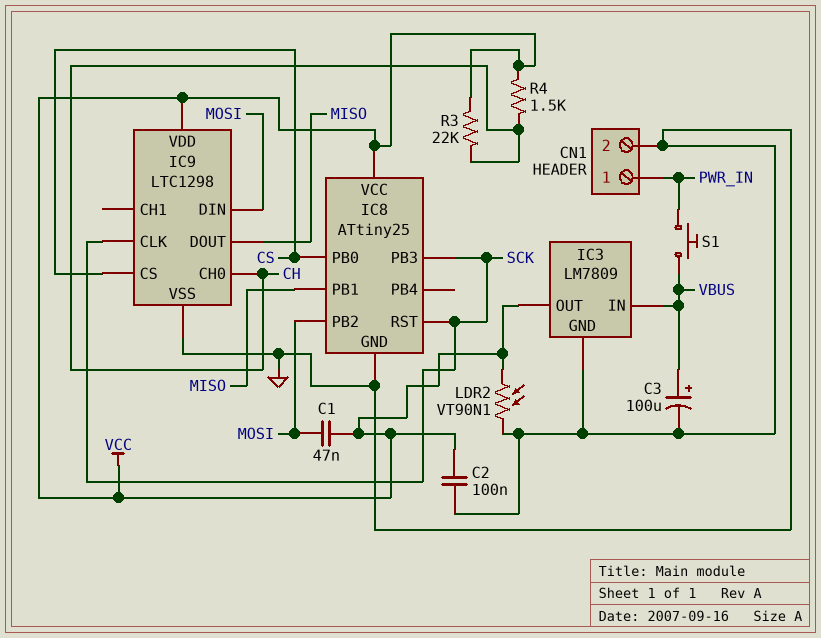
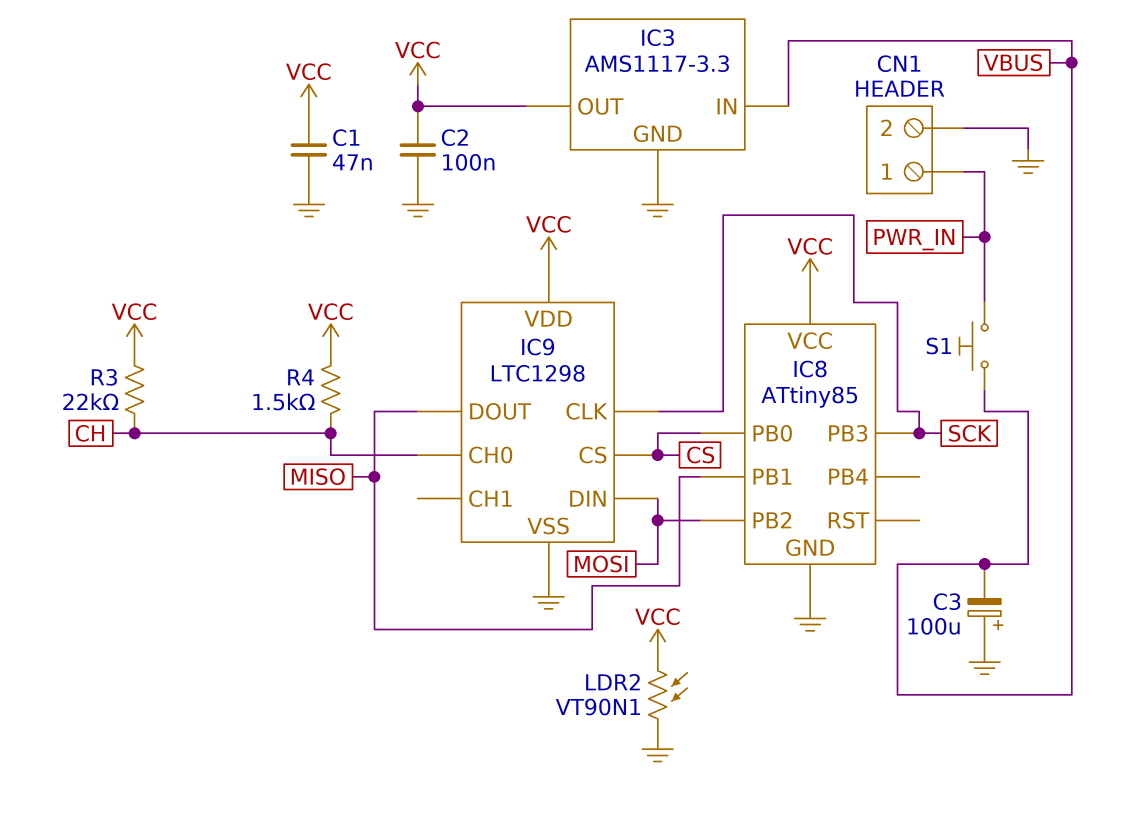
C1: 47nF (MOSI, VCC) -> 47nF (GND, VCC)
C3: 100uF (plus VBUS, minus GND) -> 100uF (plus GND, minus VBUS)
IC3: LM7809 -> AMS1117-3.3
IC8: ATtiny25 -> ATtiny85
IC8 pin RST: SCK -> none

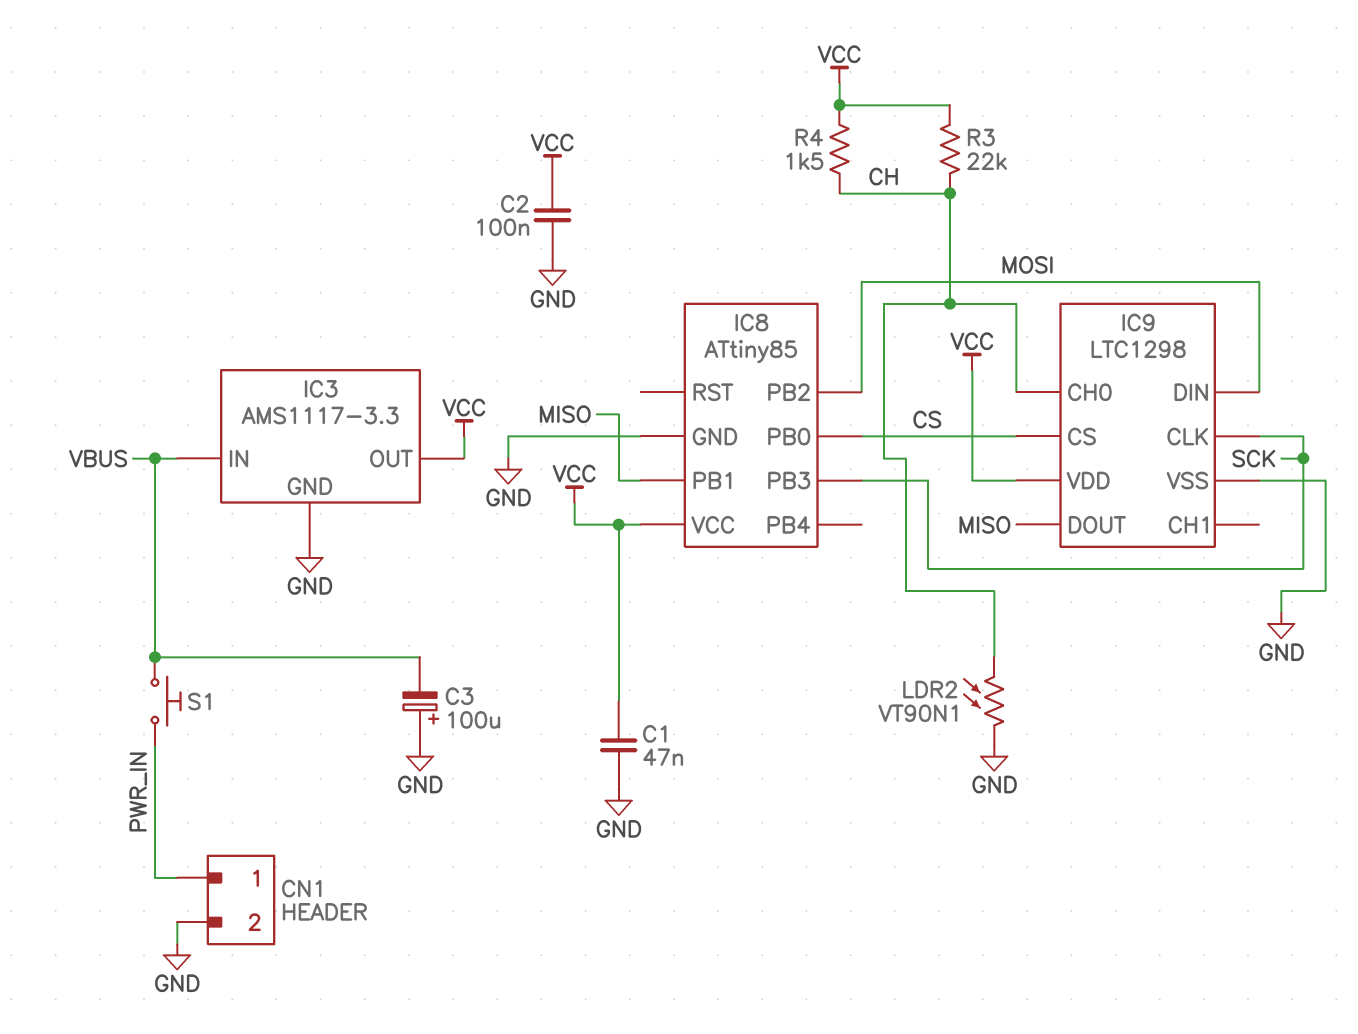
LDR2: VT90N1 (GND, VCC) -> VT90N1 (CH, GND)

